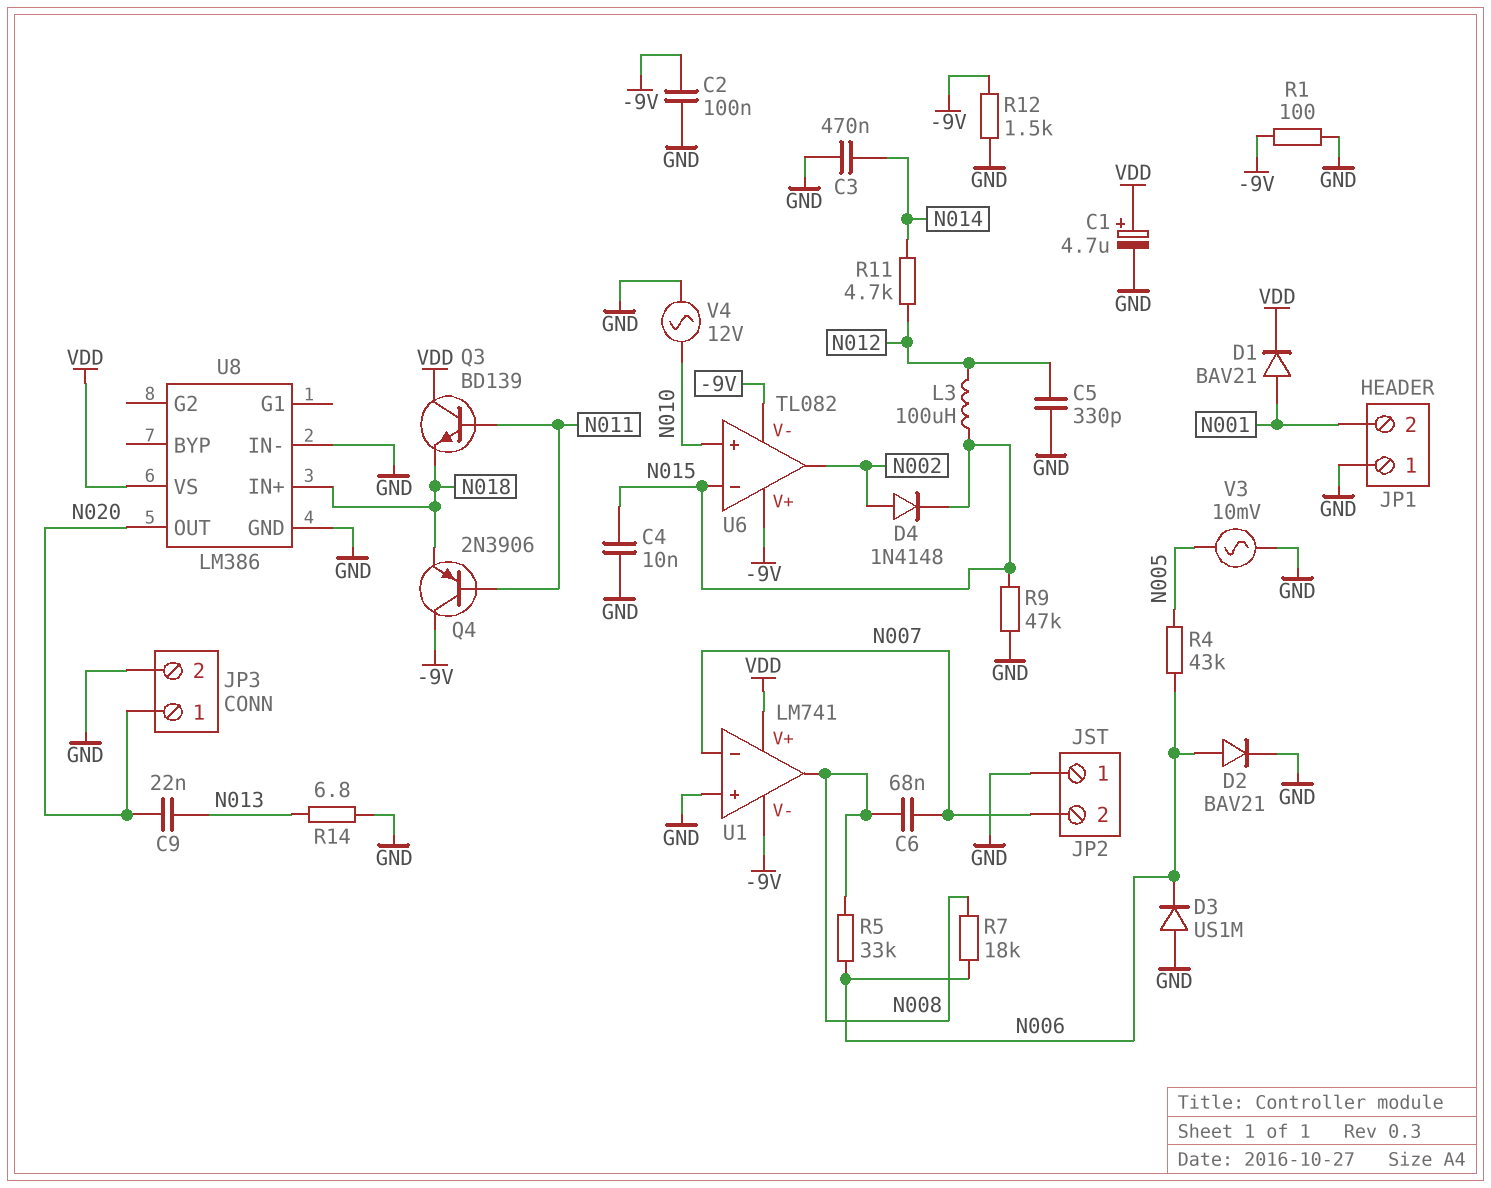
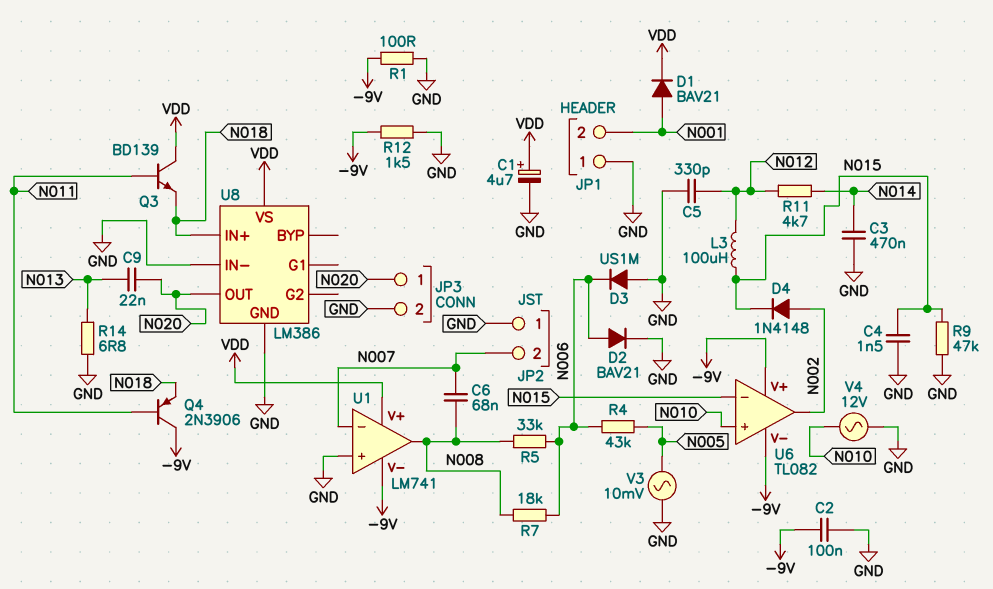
C4: 10nF (GND, N015) -> 1.5nF (GND, N015)

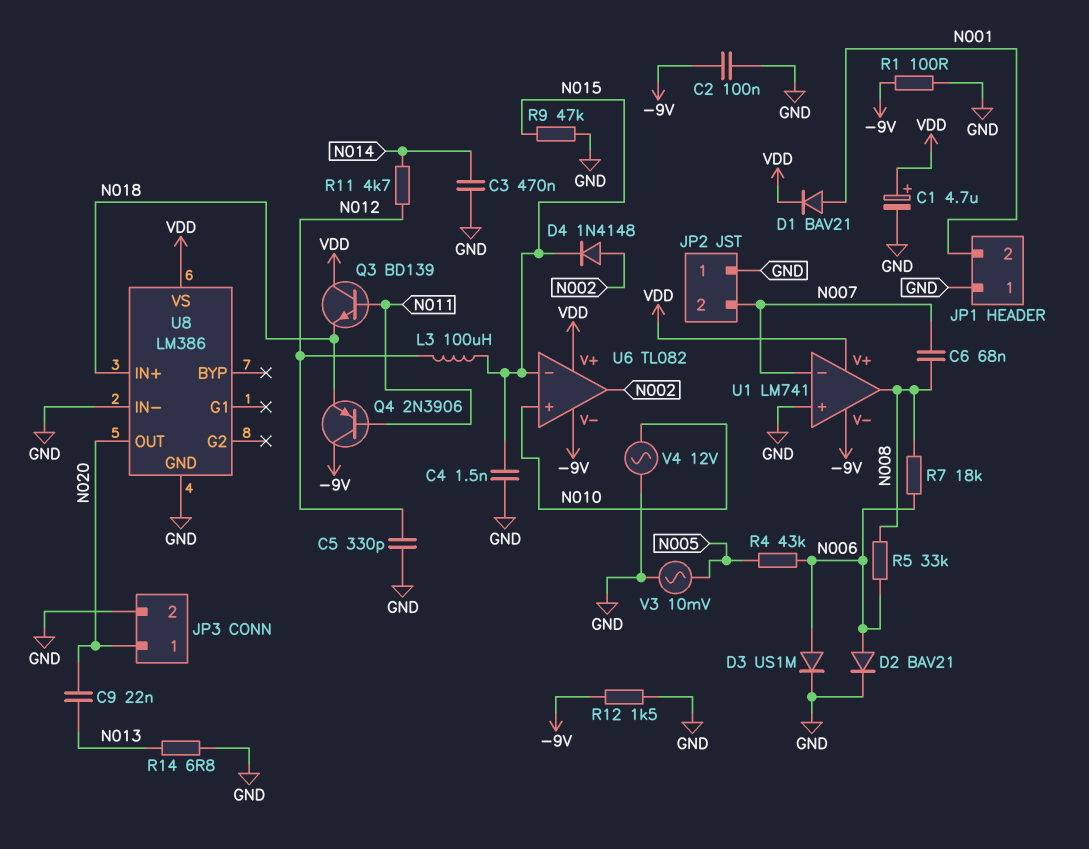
D3: diode US1M (A GND, K N006) -> diode US1M (A N006, K GND)
U6 pin V+: -9V -> VDD

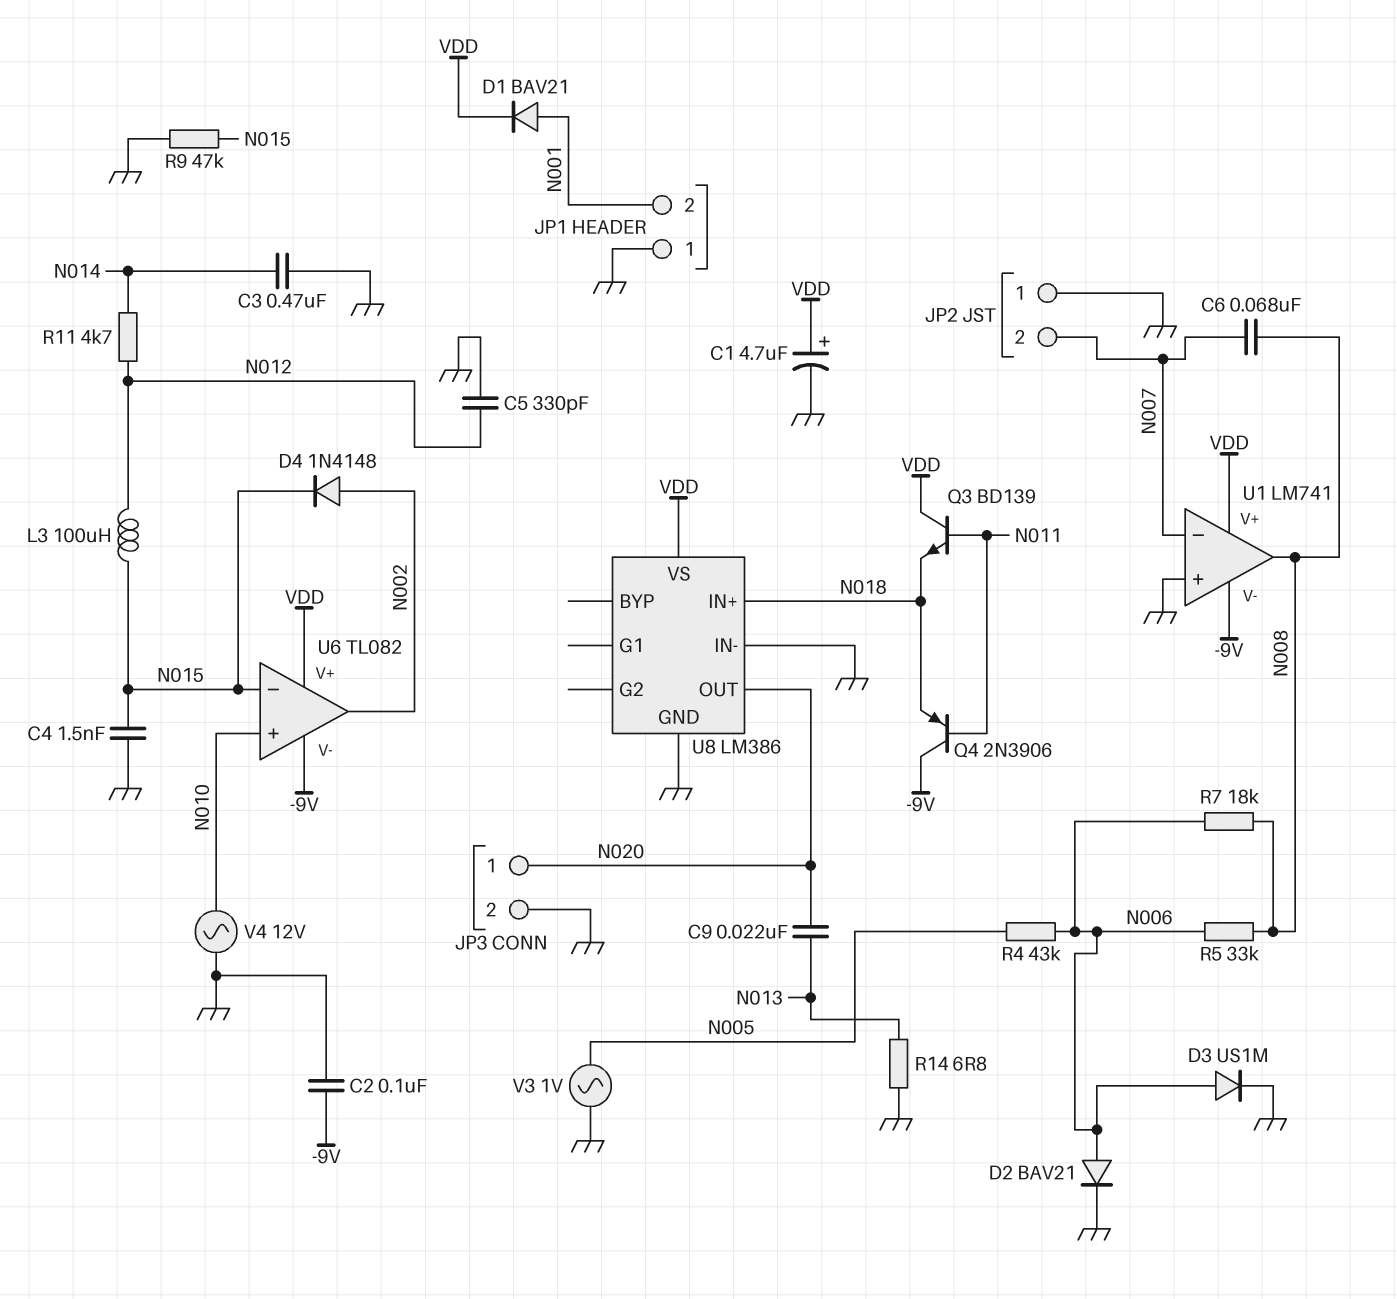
R1: 100 (-9V, GND) -> none
R12: 1.5k (-9V, GND) -> none
V3: AC 10mV (GND, N005) -> AC 1V (GND, N005)

